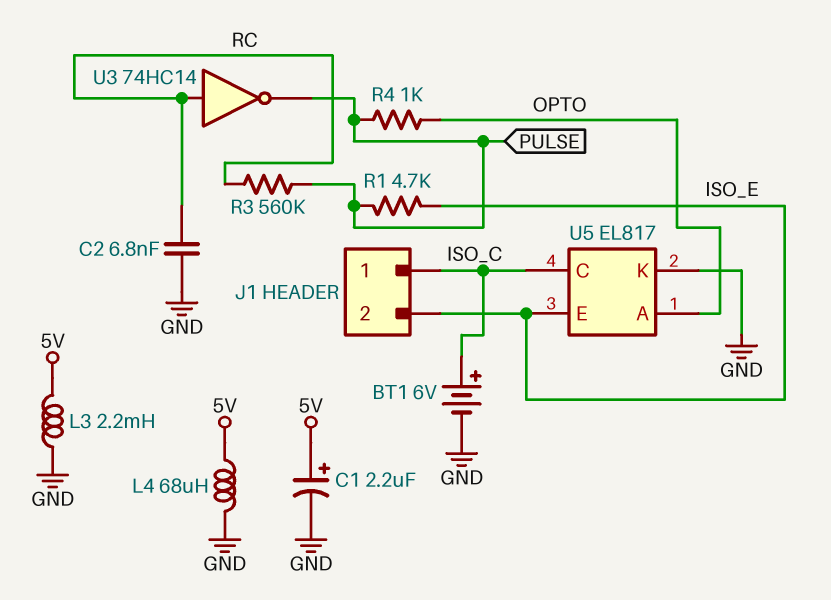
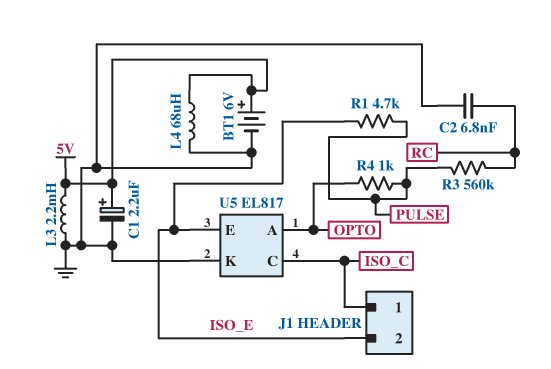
BT1: 6V (plus ISO_C, minus GND) -> 6V (plus 5V, minus GND)
U3: NOT 74HC14 (in RC, out PULSE) -> none

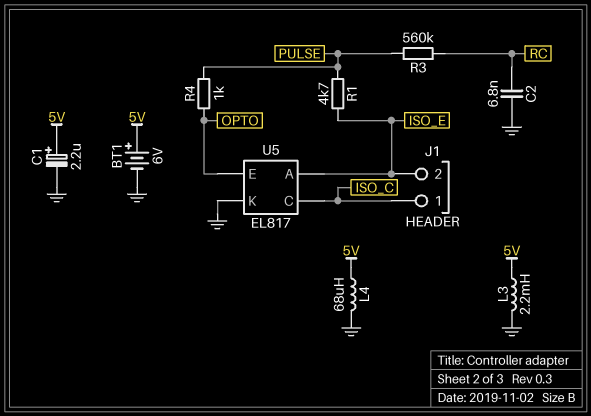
U5 pin A: OPTO -> ISO_E
U5 pin E: ISO_E -> OPTO

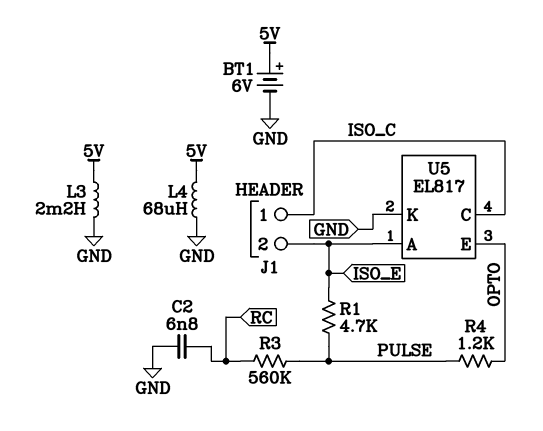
C1: 2.2uF (plus 5V, minus GND) -> none
R4: 1k (OPTO, PULSE) -> 1.2k (OPTO, PULSE)

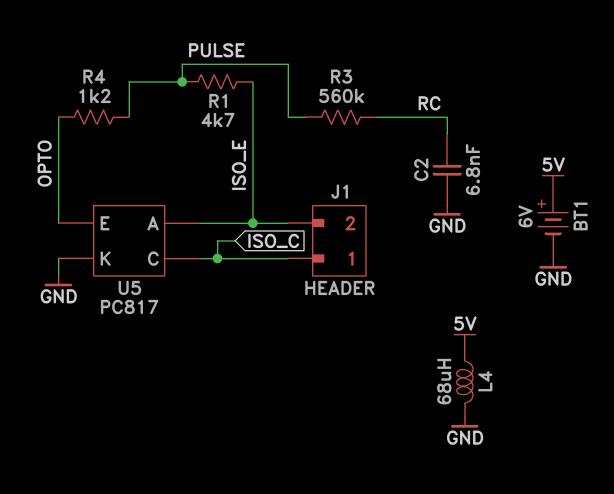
L3: 2.2mH (5V, GND) -> none
U5: EL817 -> PC817

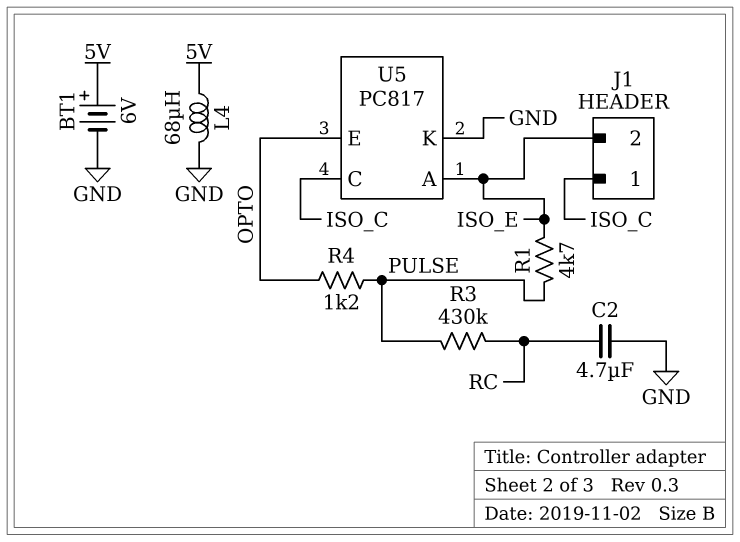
C2: 6.8nF (GND, RC) -> 4.7uF (GND, RC)
R3: 560k (PULSE, RC) -> 430k (PULSE, RC)

